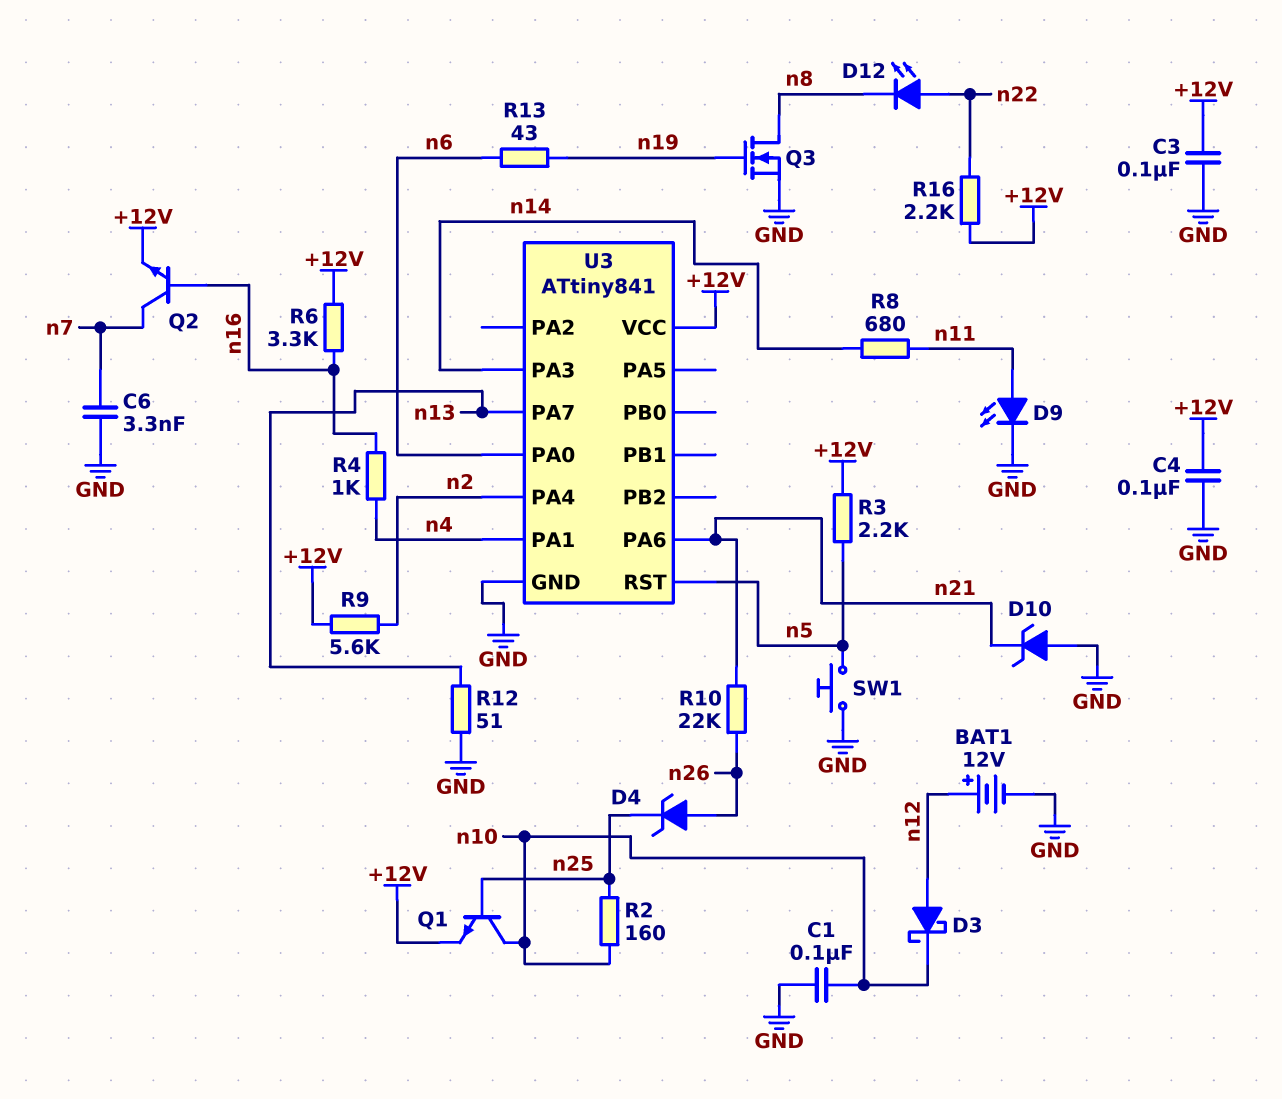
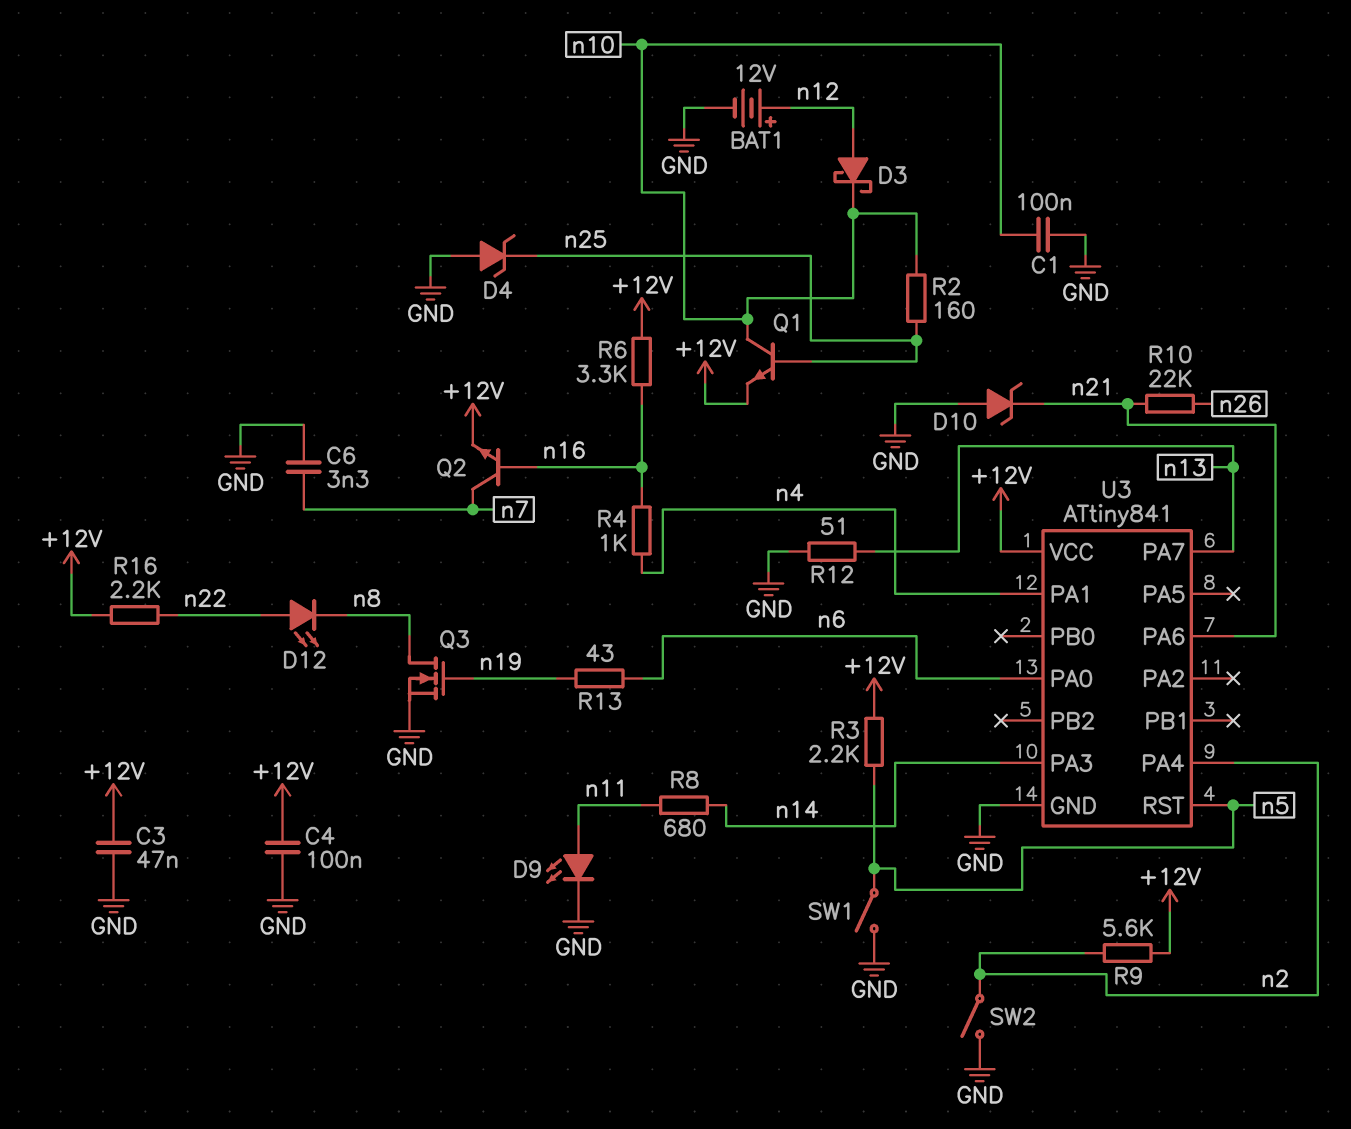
C3: 100nF (+12V, GND) -> 47nF (+12V, GND)
D4: zener (A n26, K n25) -> zener (A GND, K n25)
SW1: button (GND, n5) -> switch (GND, n5)
SW2: none -> switch (GND, n2)

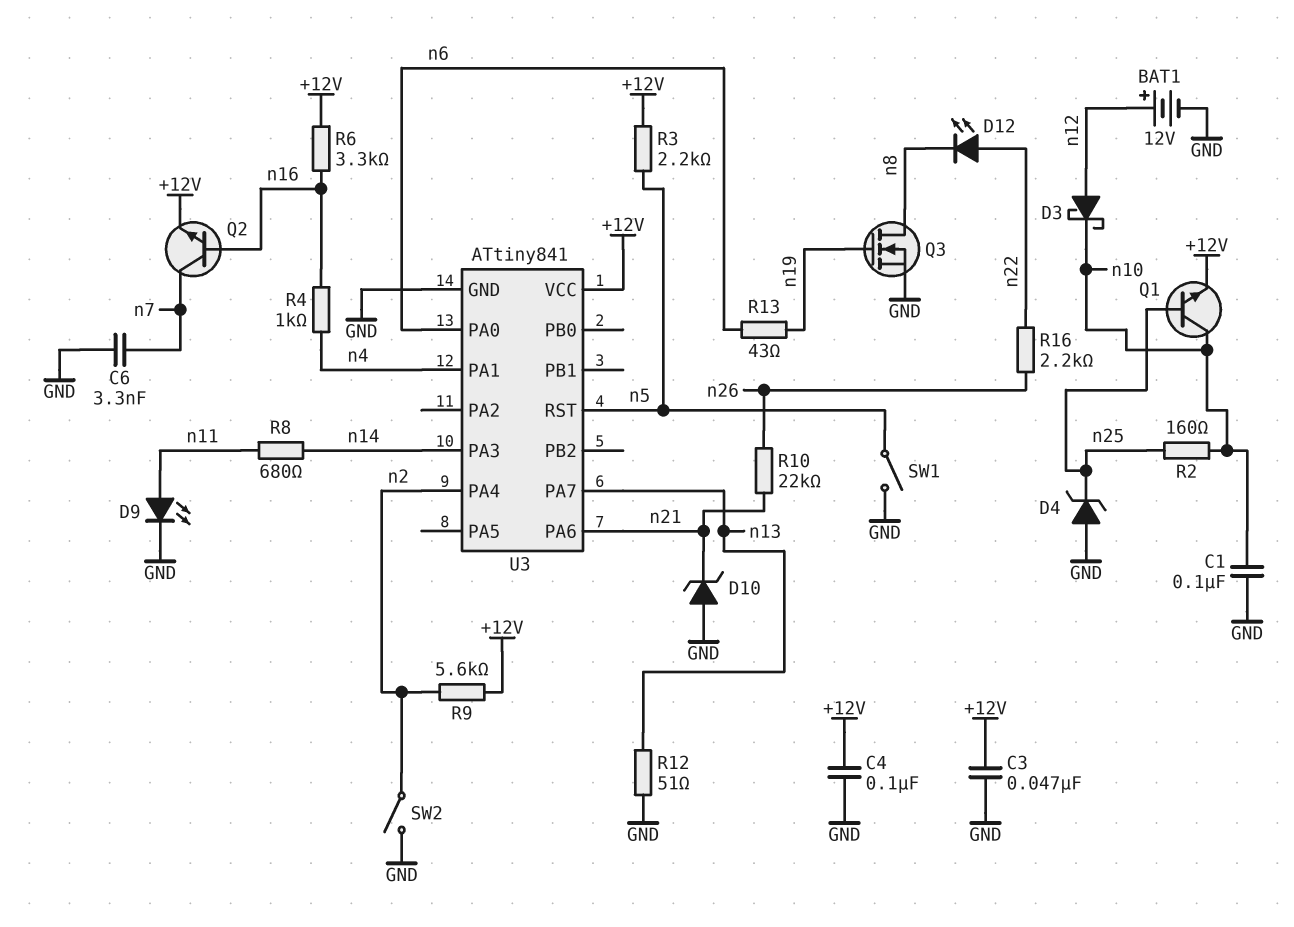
R16: 2.2k (+12V, n22) -> 2.2k (n22, n26)

